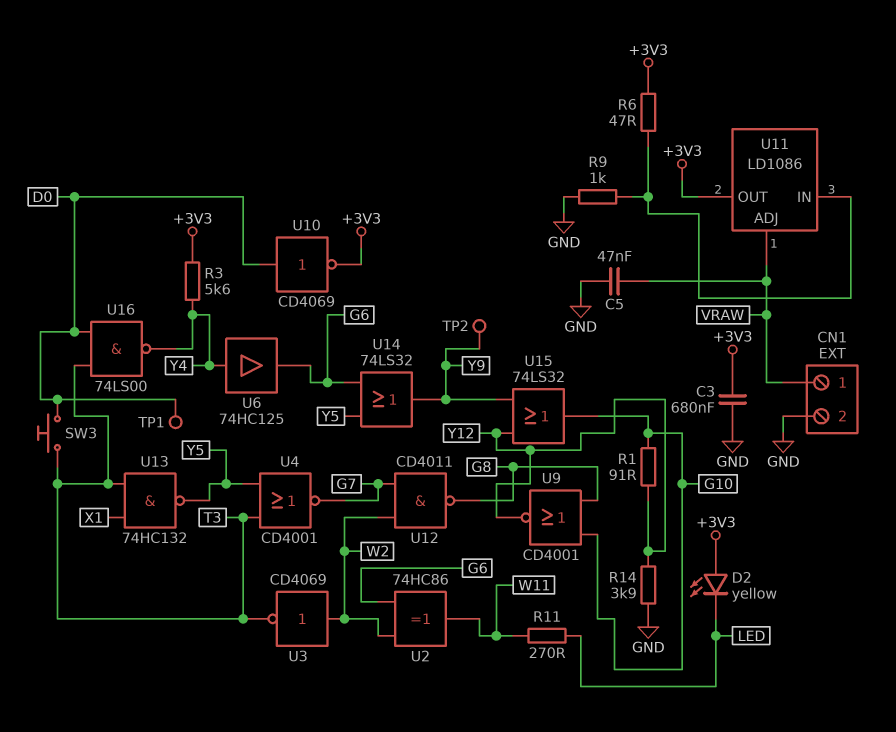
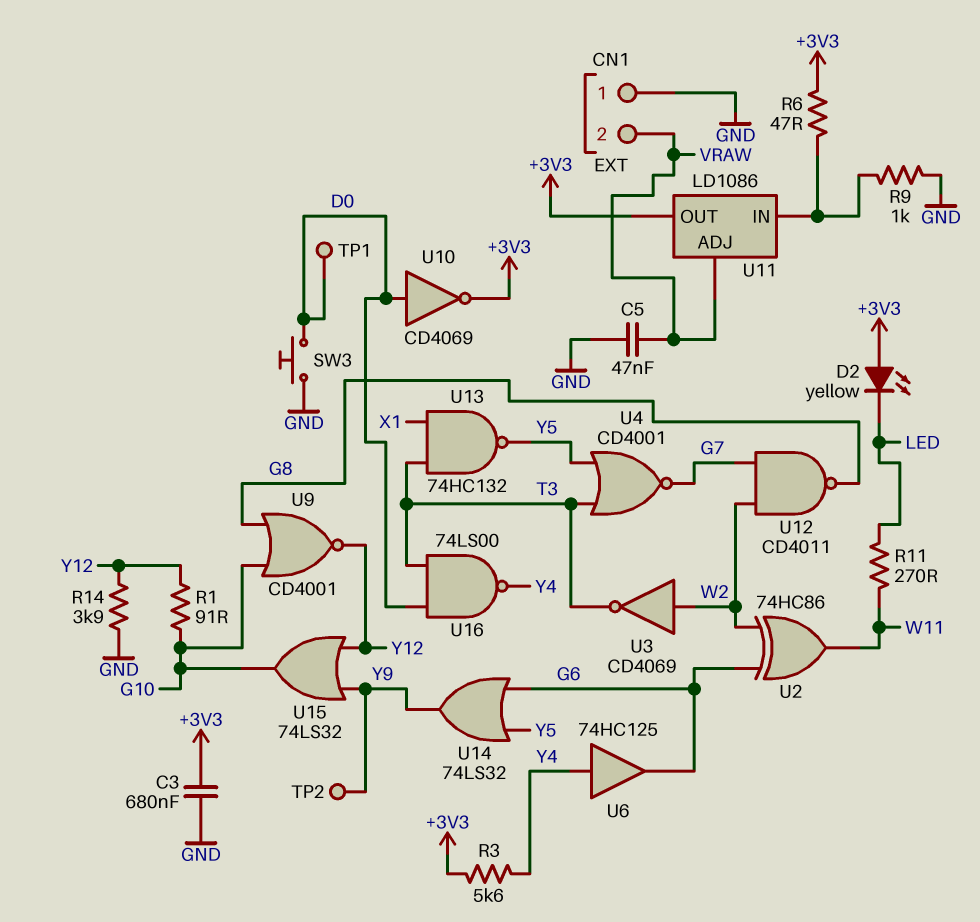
CN1 pin 1: VRAW -> GND
CN1 pin 2: GND -> VRAW
SW3: button (D0, T3) -> button (D0, GND)

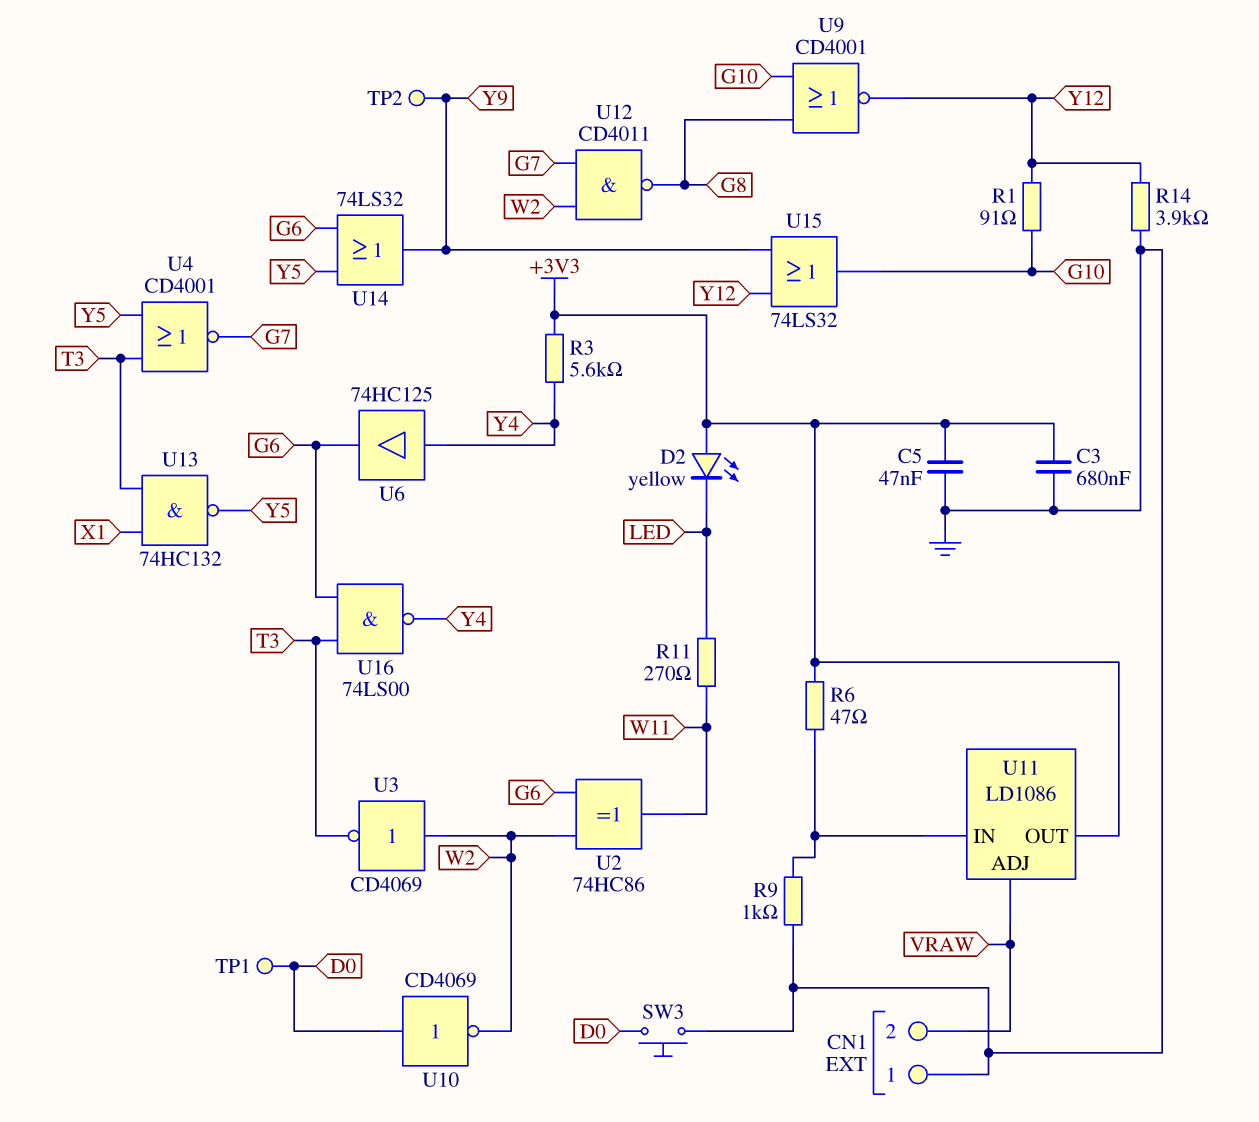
C5: 47nF (GND, VRAW) -> 47nF (+3V3, GND)
U10: NOT CD4069 (in D0, out +3V3) -> NOT CD4069 (in D0, out W2)
U16: NAND 74LS00 (in D0, in T3, out Y4) -> NAND 74LS00 (in G6, in T3, out Y4)

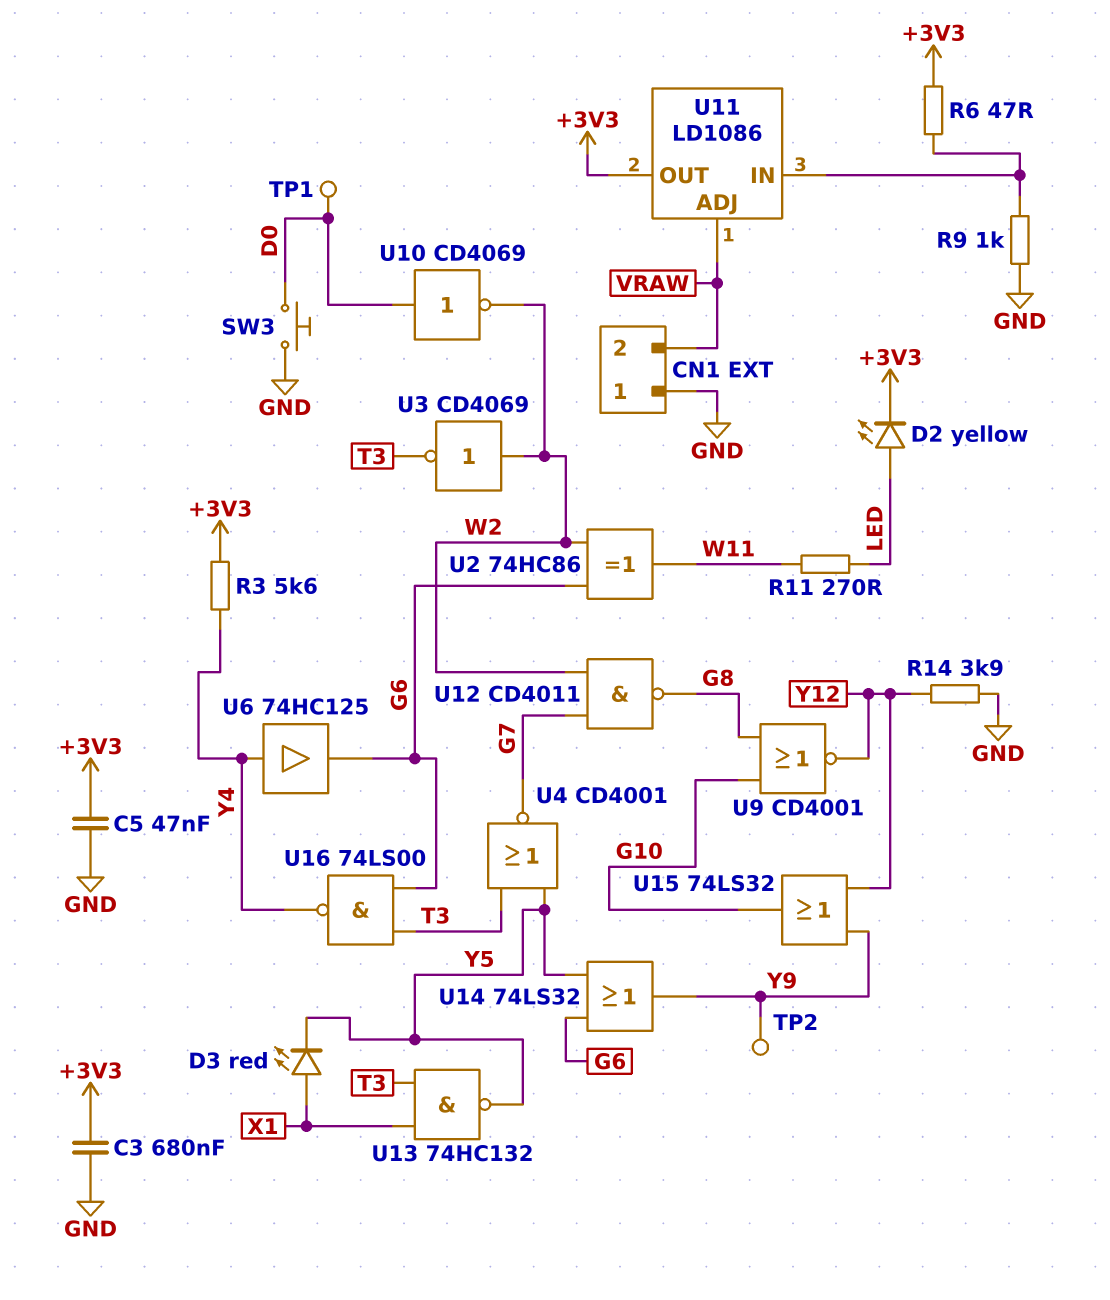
D2: LED yellow (A +3V3, K LED) -> LED yellow (A LED, K +3V3)
D3: none -> LED red (A X1, K Y5)
R1: 91 (G10, Y12) -> none

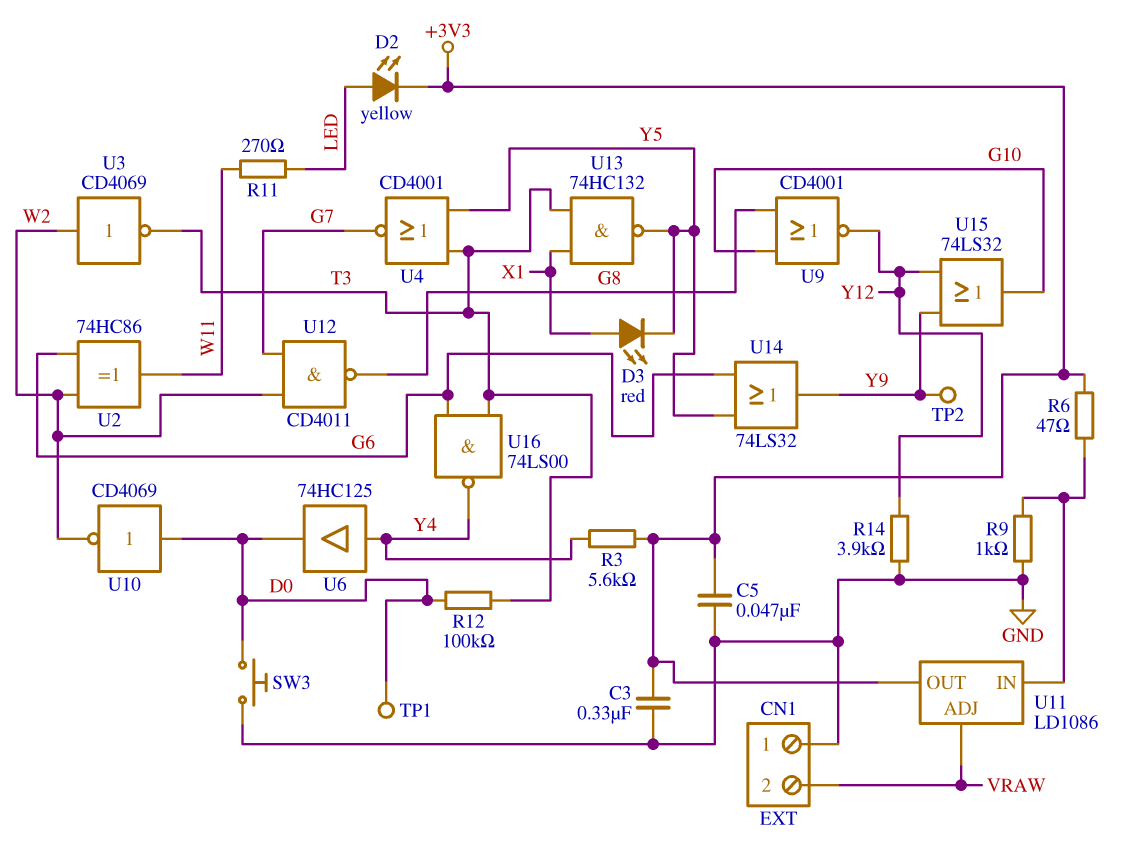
C3: 680nF (+3V3, GND) -> 330nF (+3V3, GND)
R12: none -> 100k (D0, T3)
U6: buffer 74HC125 (in Y4, out G6) -> buffer 74HC125 (in Y4, out D0)

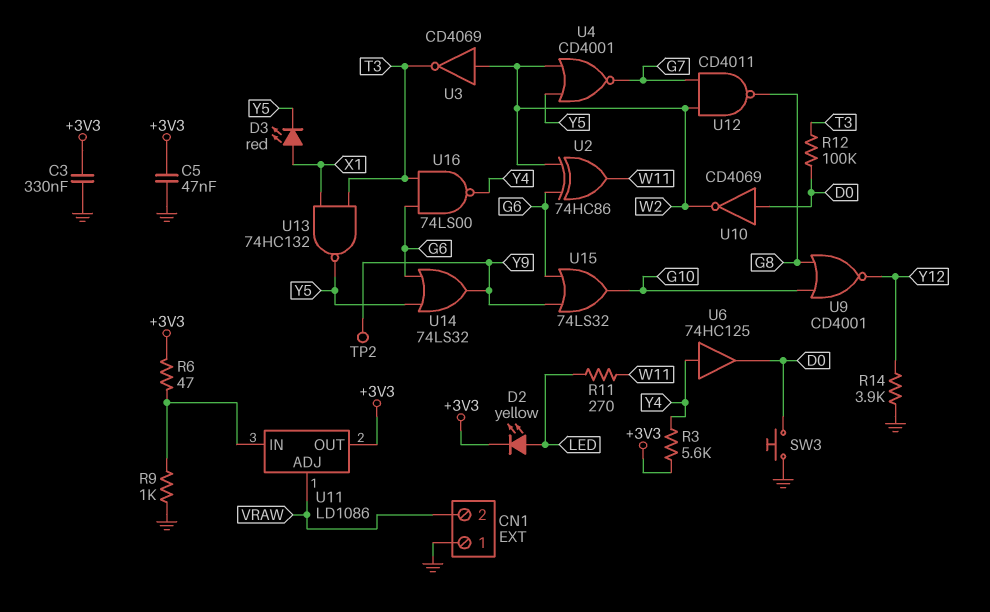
TP1: test point (D0) -> none
U4: NOR CD4001 (in T3, in Y5, out G7) -> NOR CD4001 (in W2, in Y5, out G7)
U15: OR 74LS32 (in Y9, in Y12, out G10) -> OR 74LS32 (in G6, in Y9, out G10)

